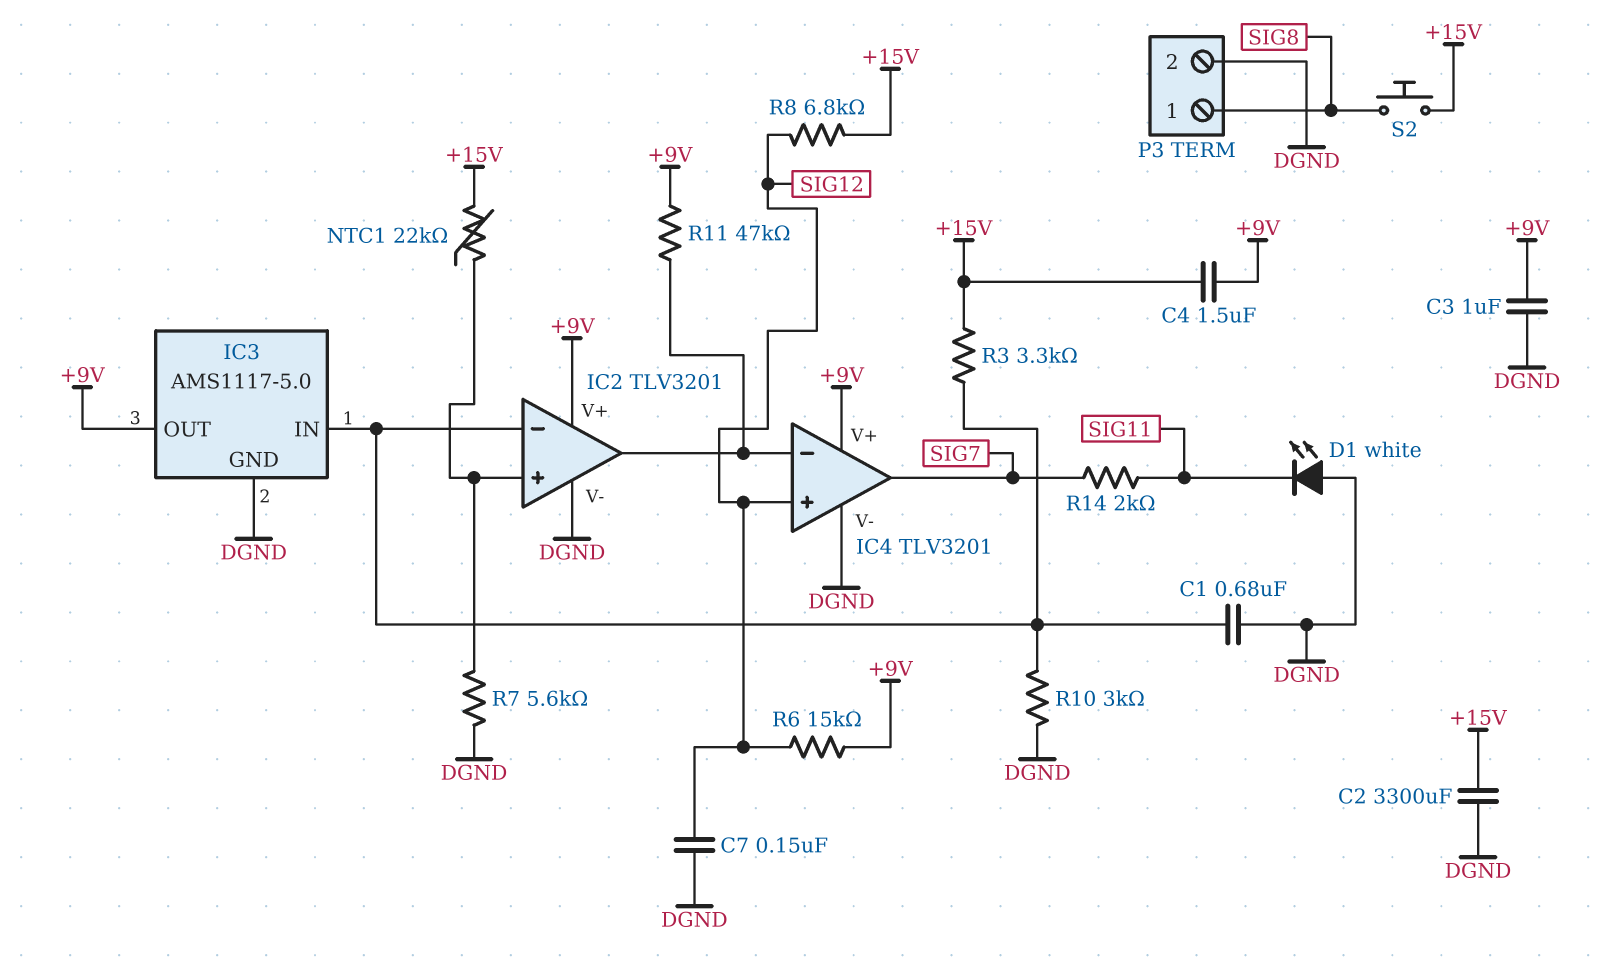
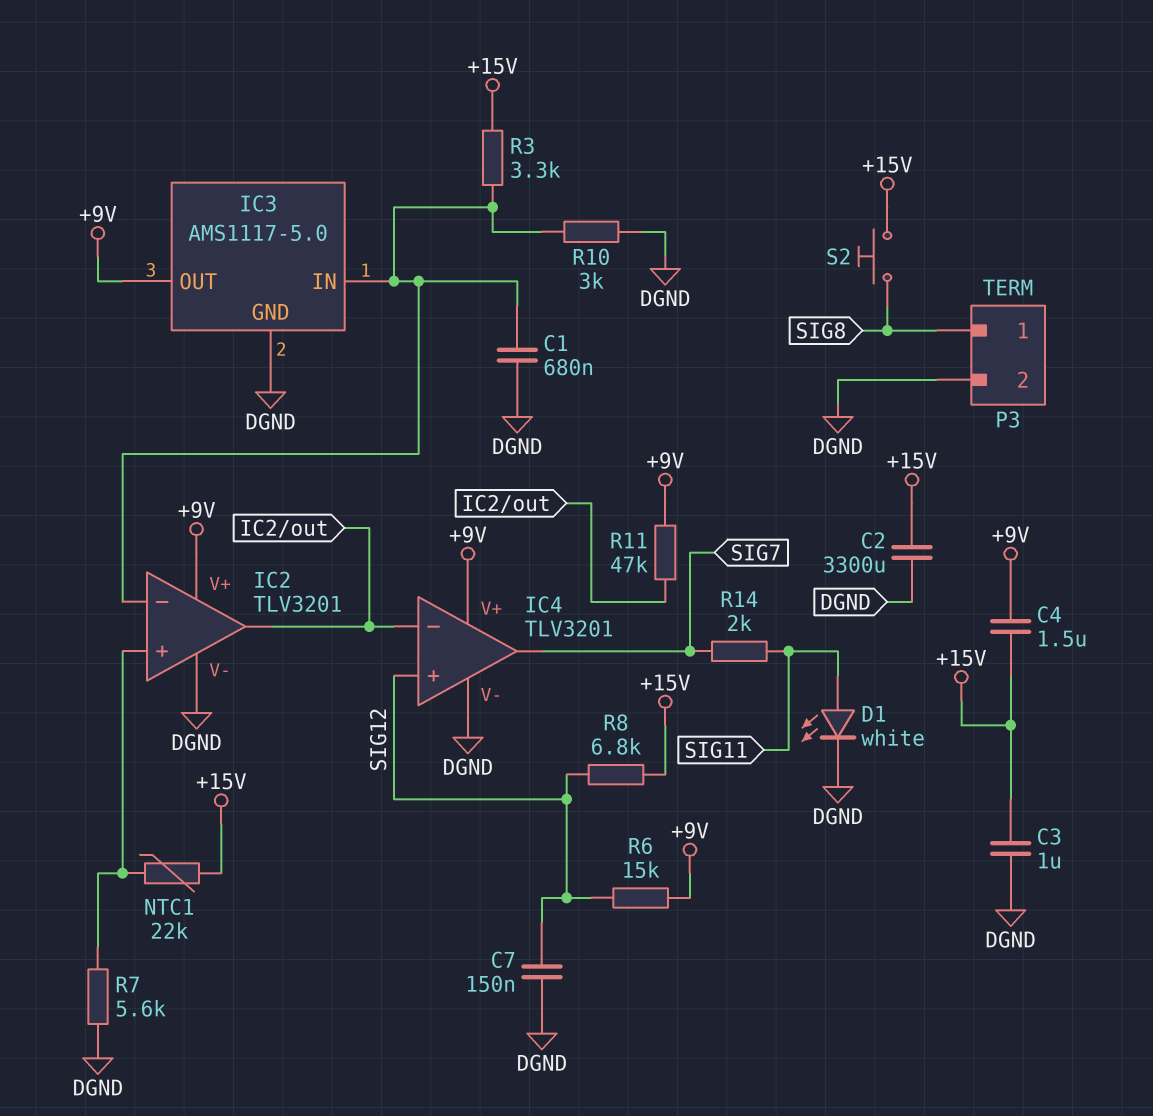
C3: 1uF (+9V, DGND) -> 1uF (+15V, DGND)
D1: LED white (A DGND, K SIG11) -> LED white (A SIG11, K DGND)

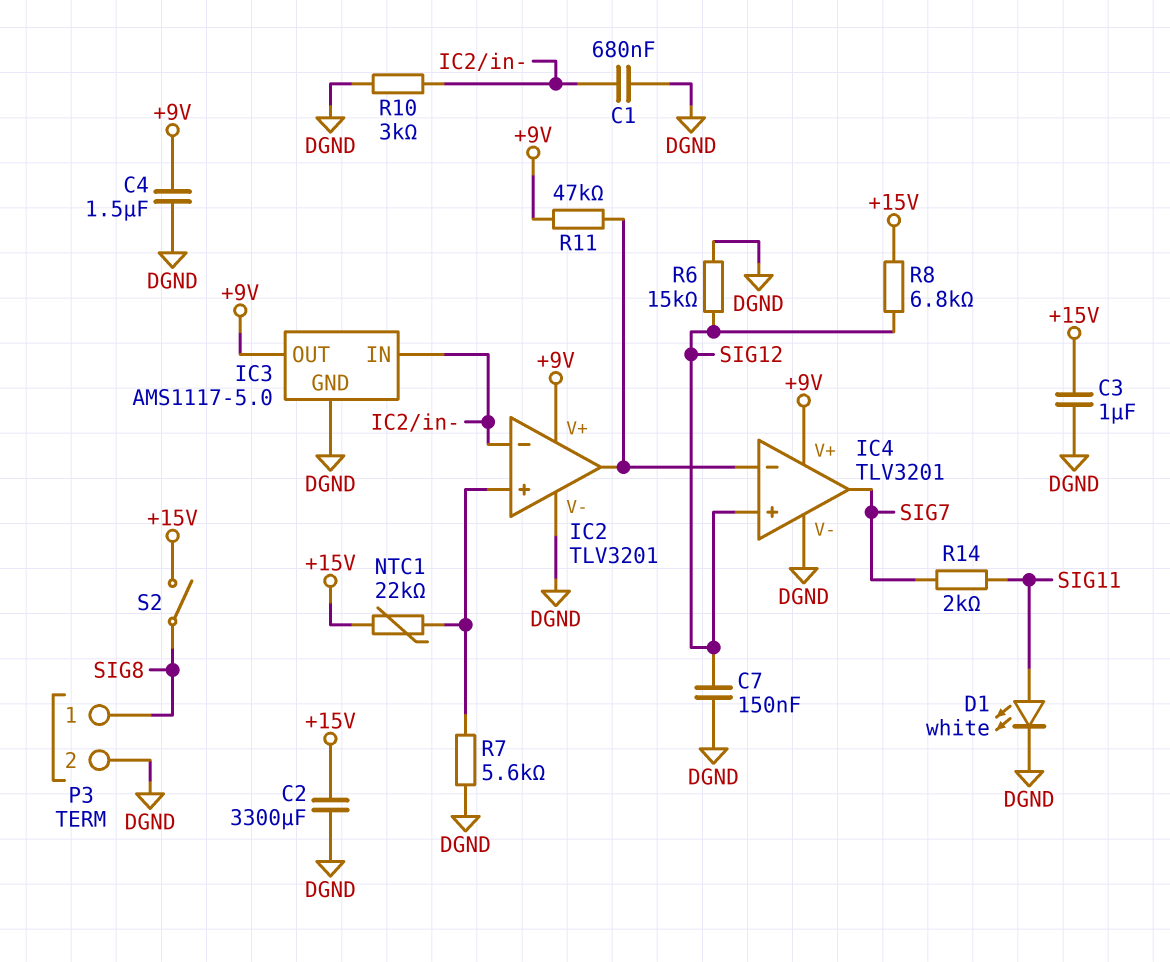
C4: 1.5uF (+9V, +15V) -> 1.5uF (+9V, DGND)
R3: 3.3k (+15V, IC2/in-) -> none
R6: 15k (+9V, SIG12) -> 15k (DGND, SIG12)
S2: button (+15V, SIG8) -> switch (+15V, SIG8)

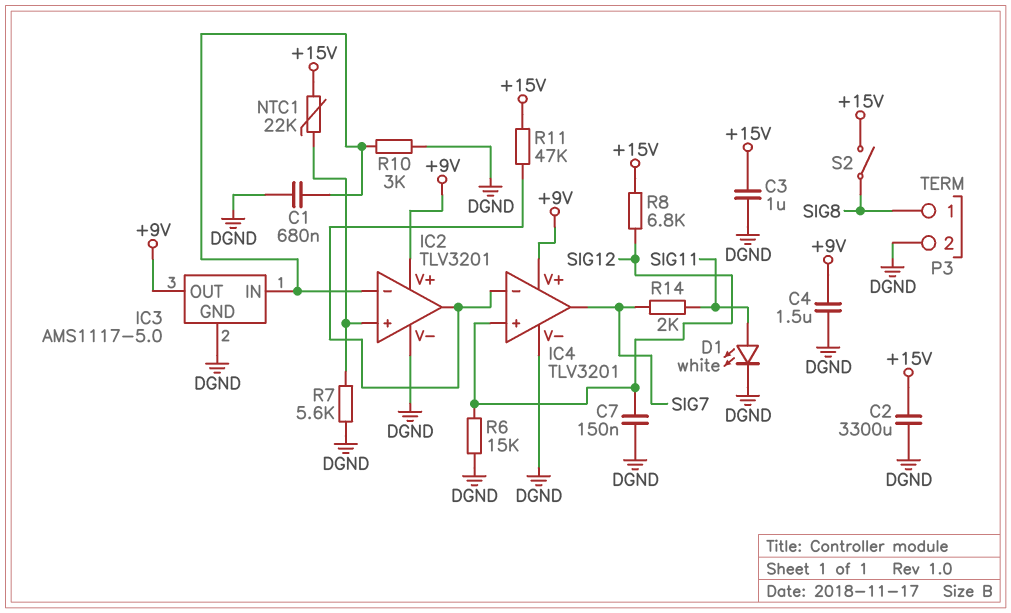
R11: 47k (+9V, IC2/out) -> 47k (+15V, IC2/out)

